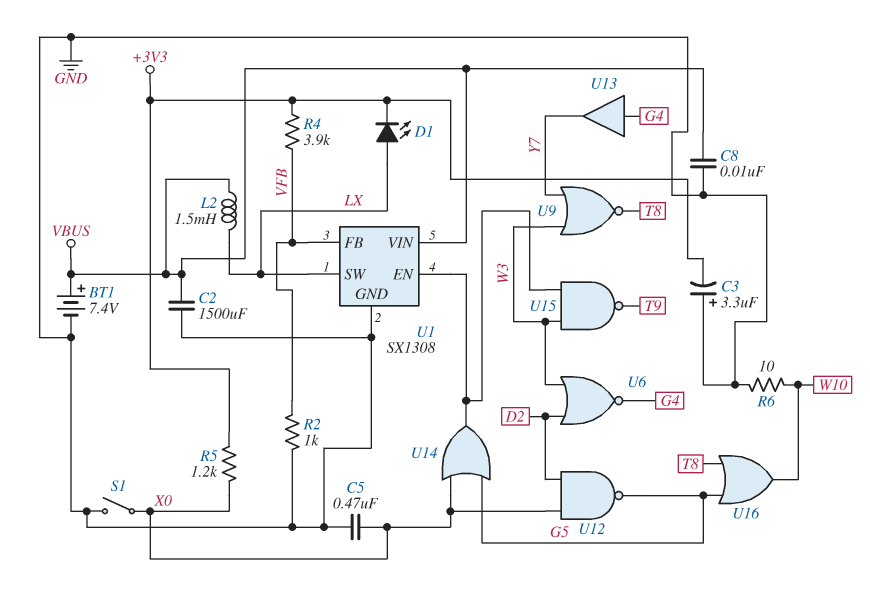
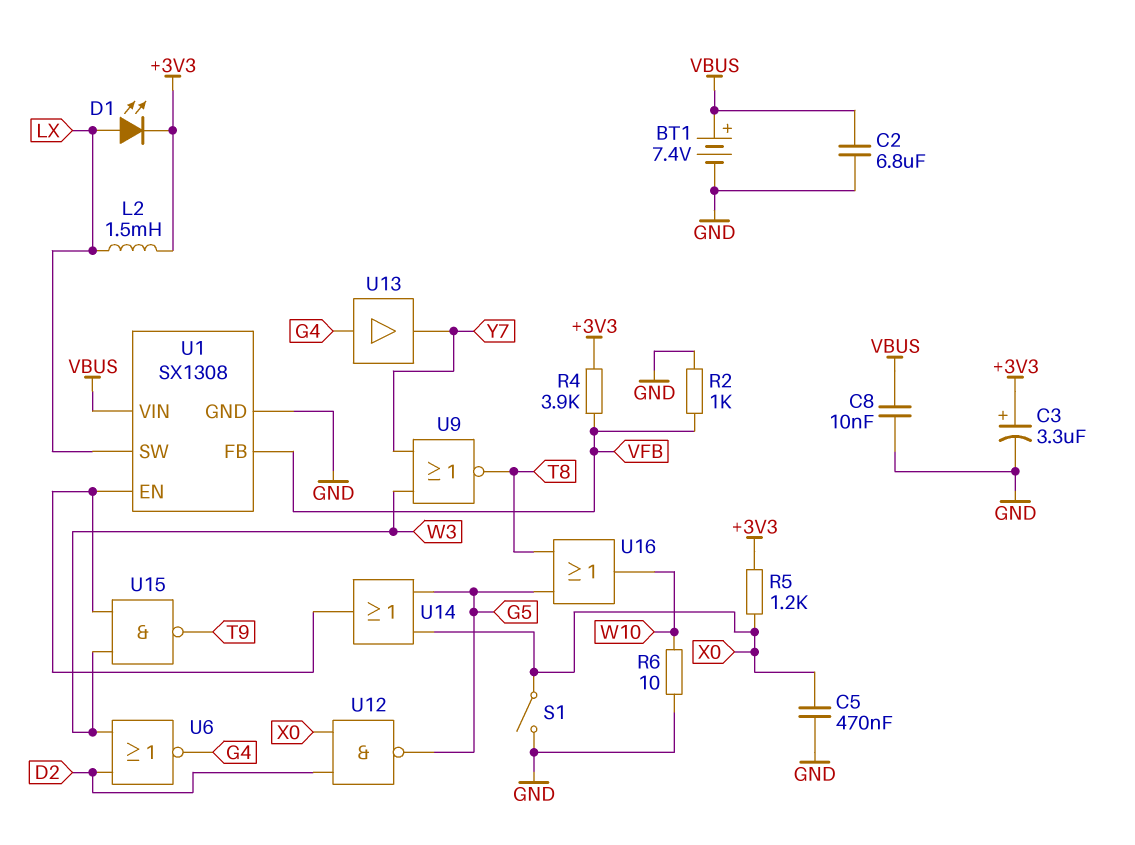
C2: 1500uF (GND, VBUS) -> 6.8uF (GND, VBUS)
C3: 3.3uF (plus GND, minus +3V3) -> 3.3uF (plus +3V3, minus GND)
L2: 1.5mH (LX, VBUS) -> 1.5mH (+3V3, LX)

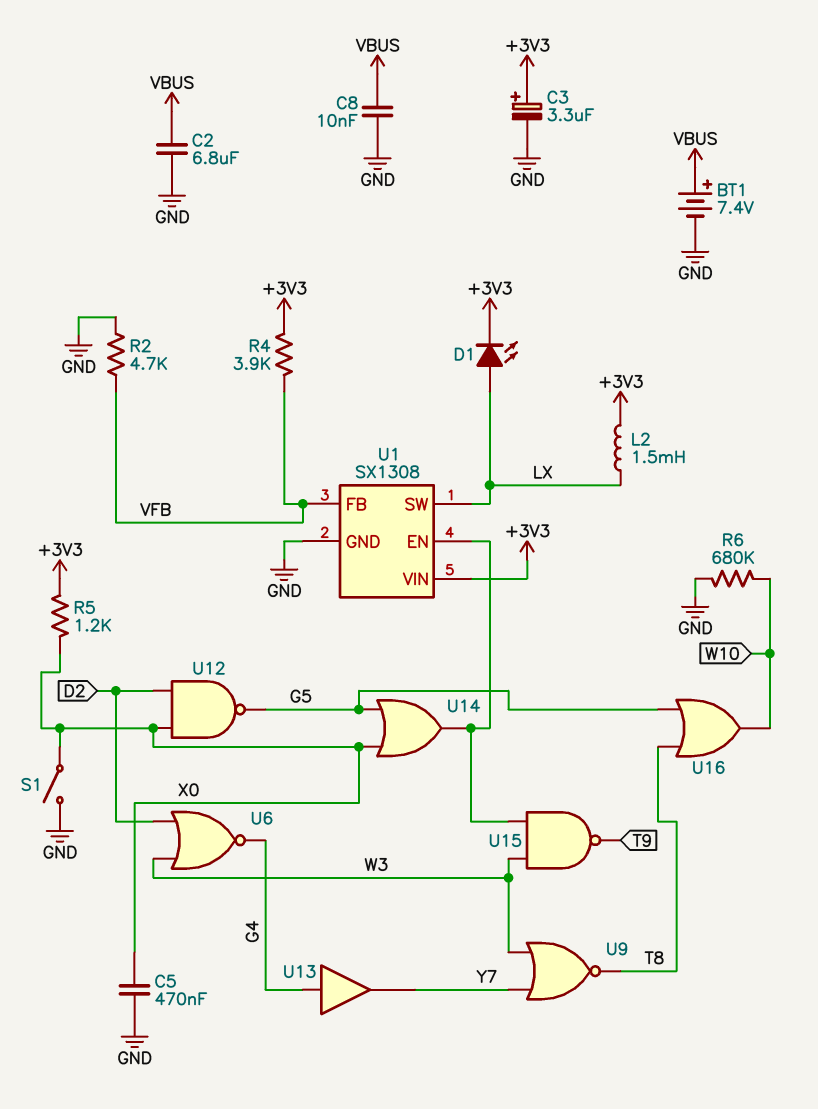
R2: 1k (GND, VFB) -> 4.7k (GND, VFB)
R6: 10 (GND, W10) -> 680k (GND, W10)
U1 pin VIN: VBUS -> +3V3

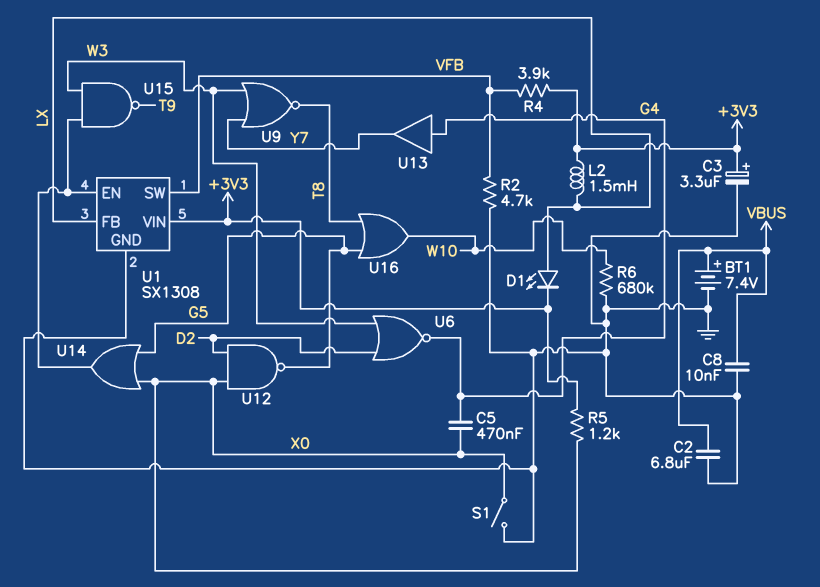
C5: 470nF (GND, X0) -> 470nF (G4, X0)
U1 pin FB: VFB -> LX
U1 pin SW: LX -> VFB

